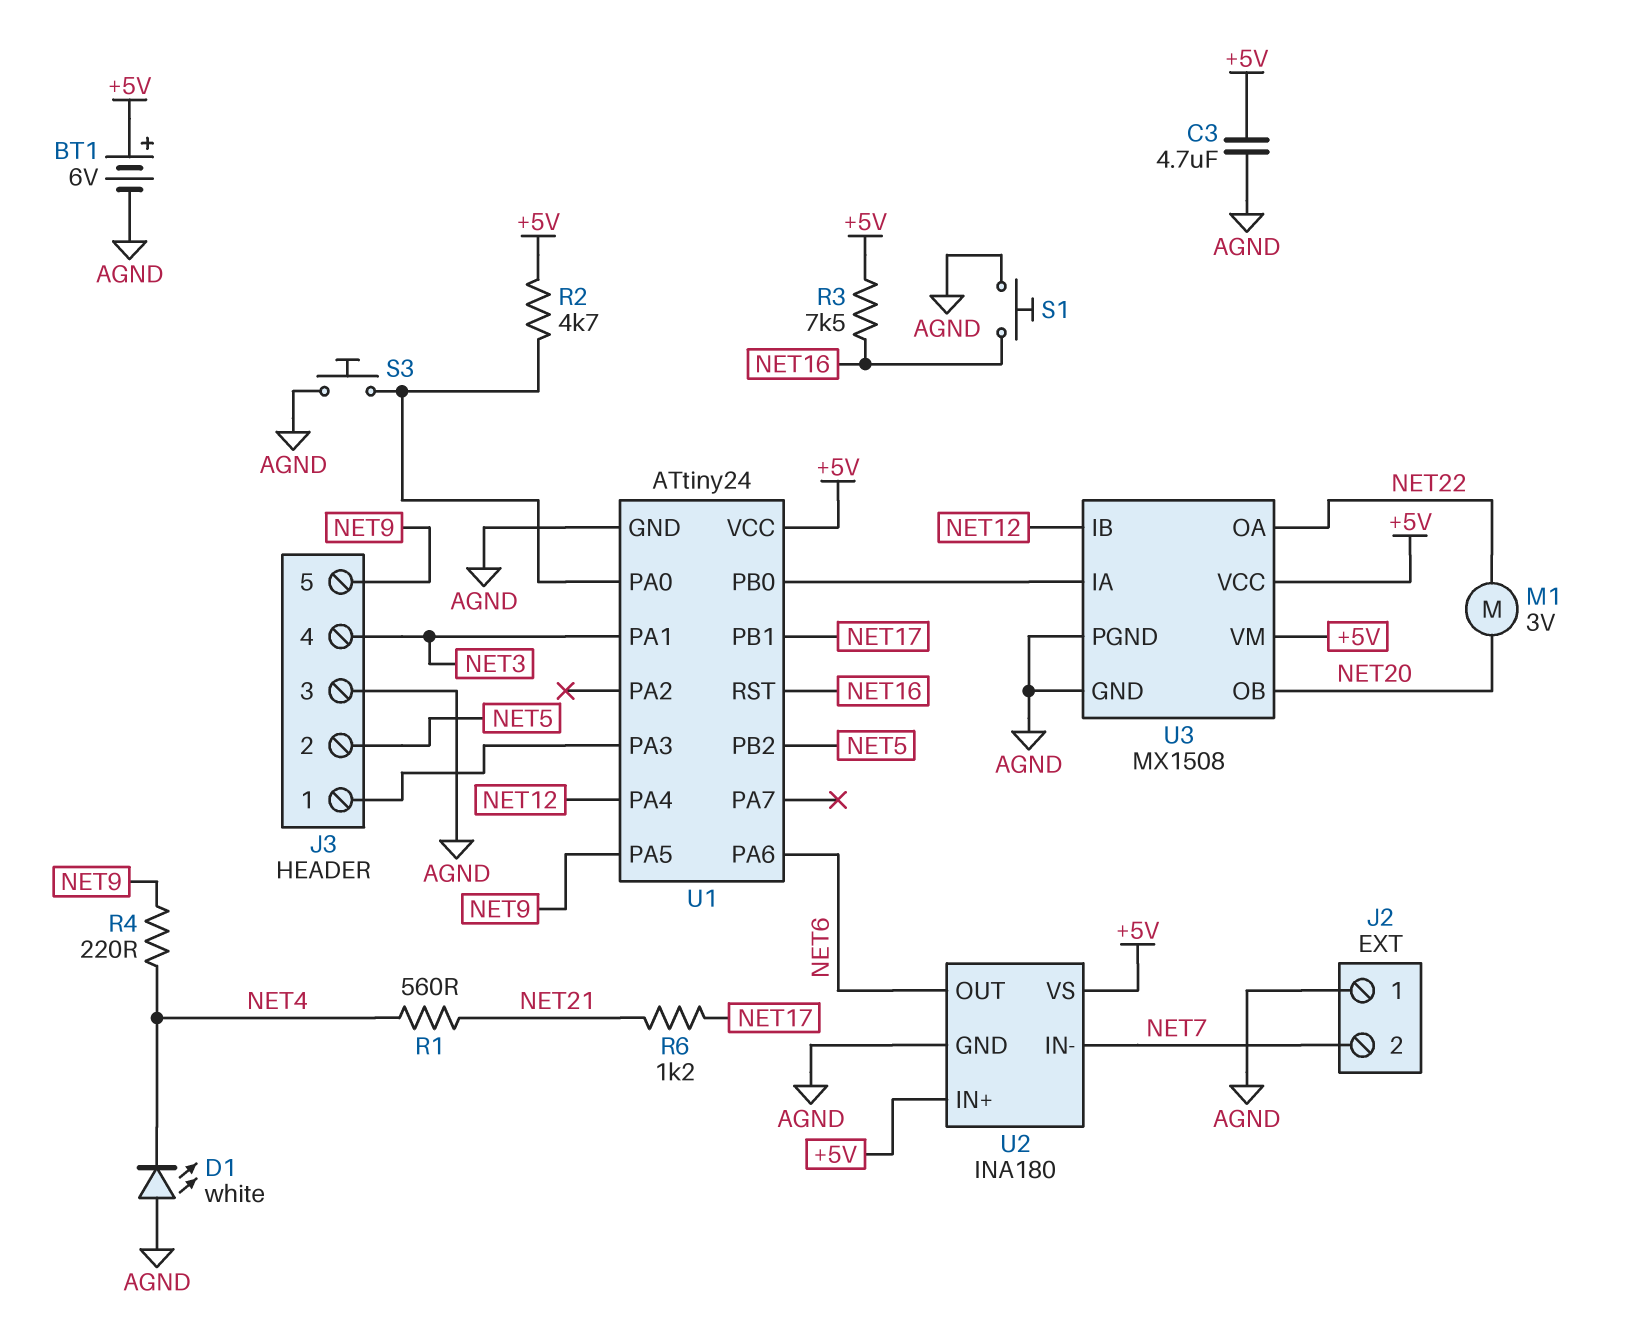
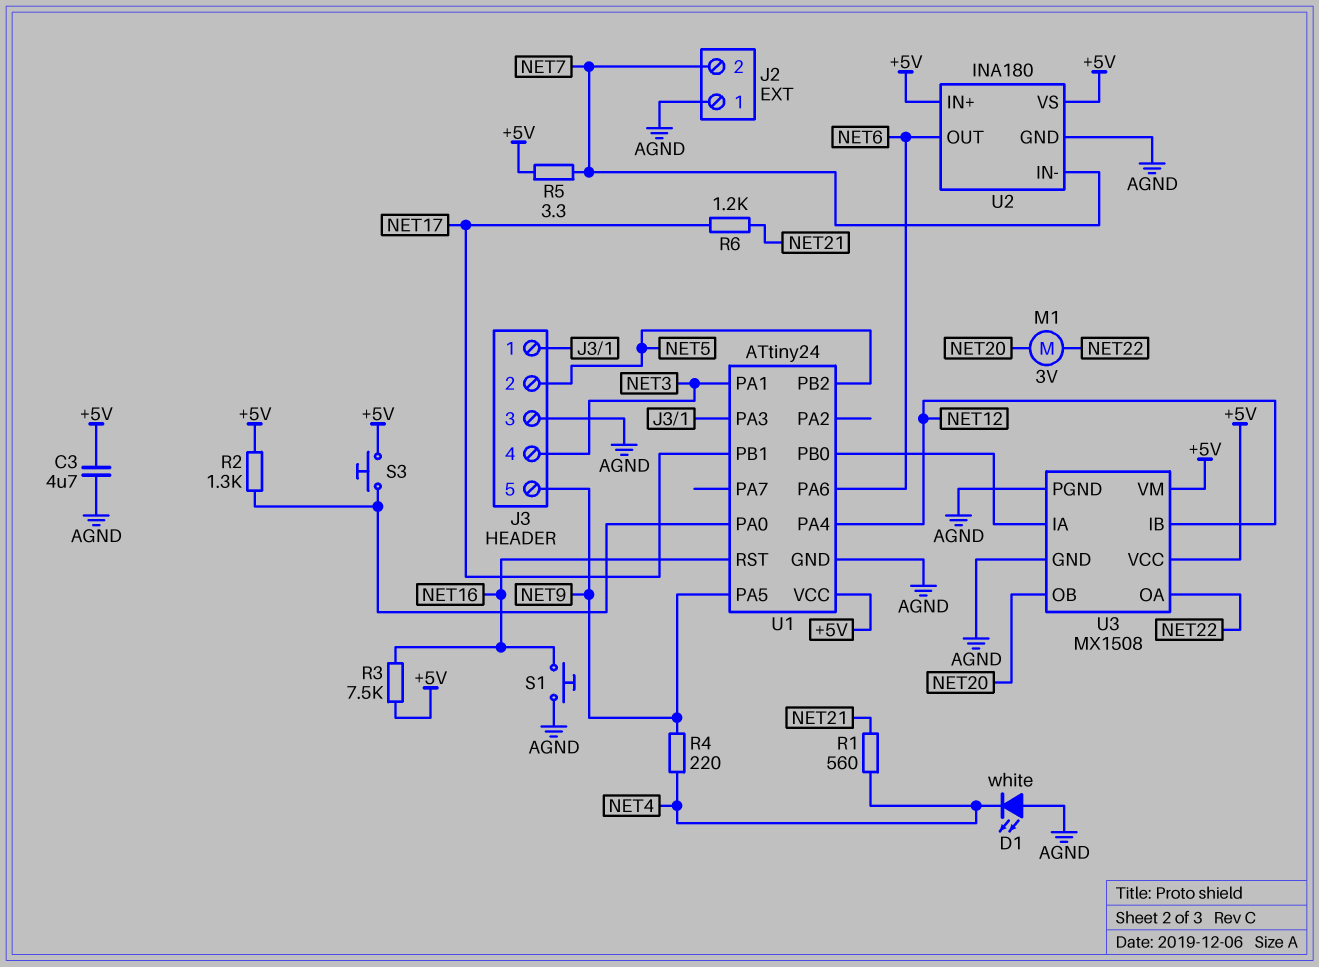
BT1: 6V (plus +5V, minus AGND) -> none
R2: 4.7k (+5V, U1/PA0) -> 1.3k (+5V, U1/PA0)
R5: none -> 3.3 (+5V, NET7)
S3: button (AGND, U1/PA0) -> button (+5V, U1/PA0)

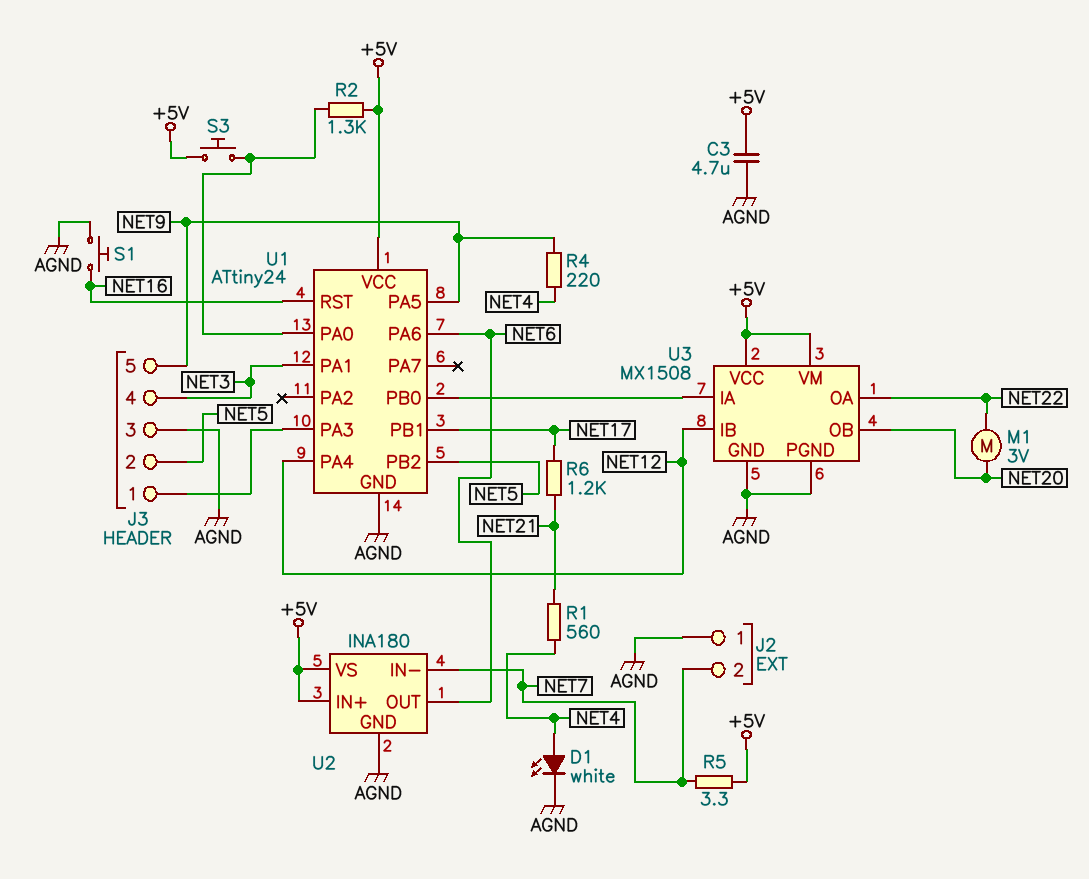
D1: LED white (A AGND, K NET4) -> LED white (A NET4, K AGND)
R3: 7.5k (+5V, NET16) -> none

